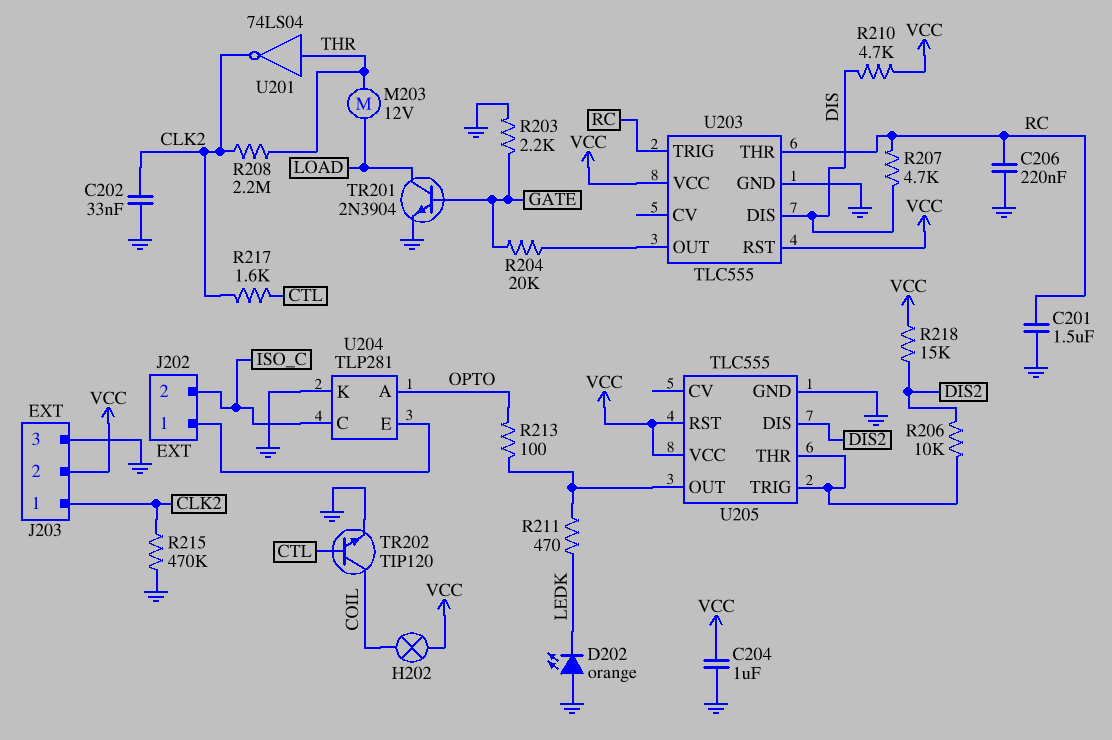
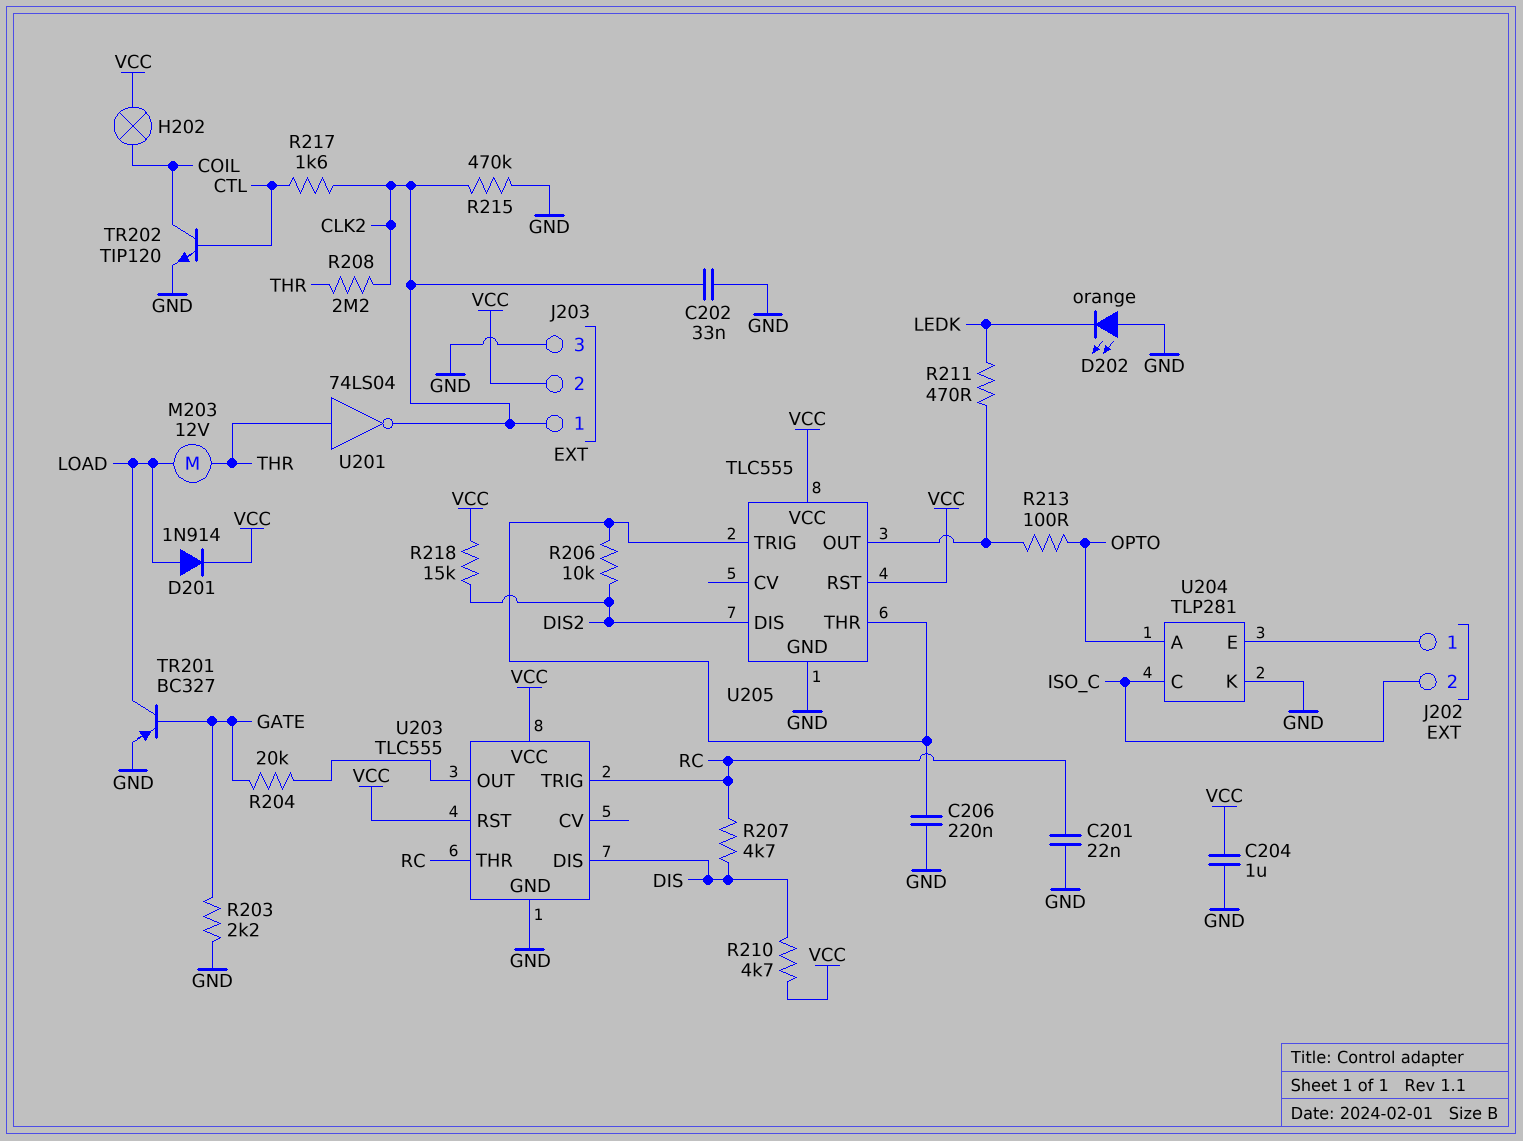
C201: 1.5uF (GND, RC) -> 22nF (GND, RC)
C206: 220nF (GND, RC) -> 220nF (GND, U205/THR)
D201: none -> diode 1N914 (A LOAD, K VCC)
TR201: NPN 2N3904 (B GATE, C LOAD, E GND) -> PNP BC327 (B GATE, C LOAD, E GND)

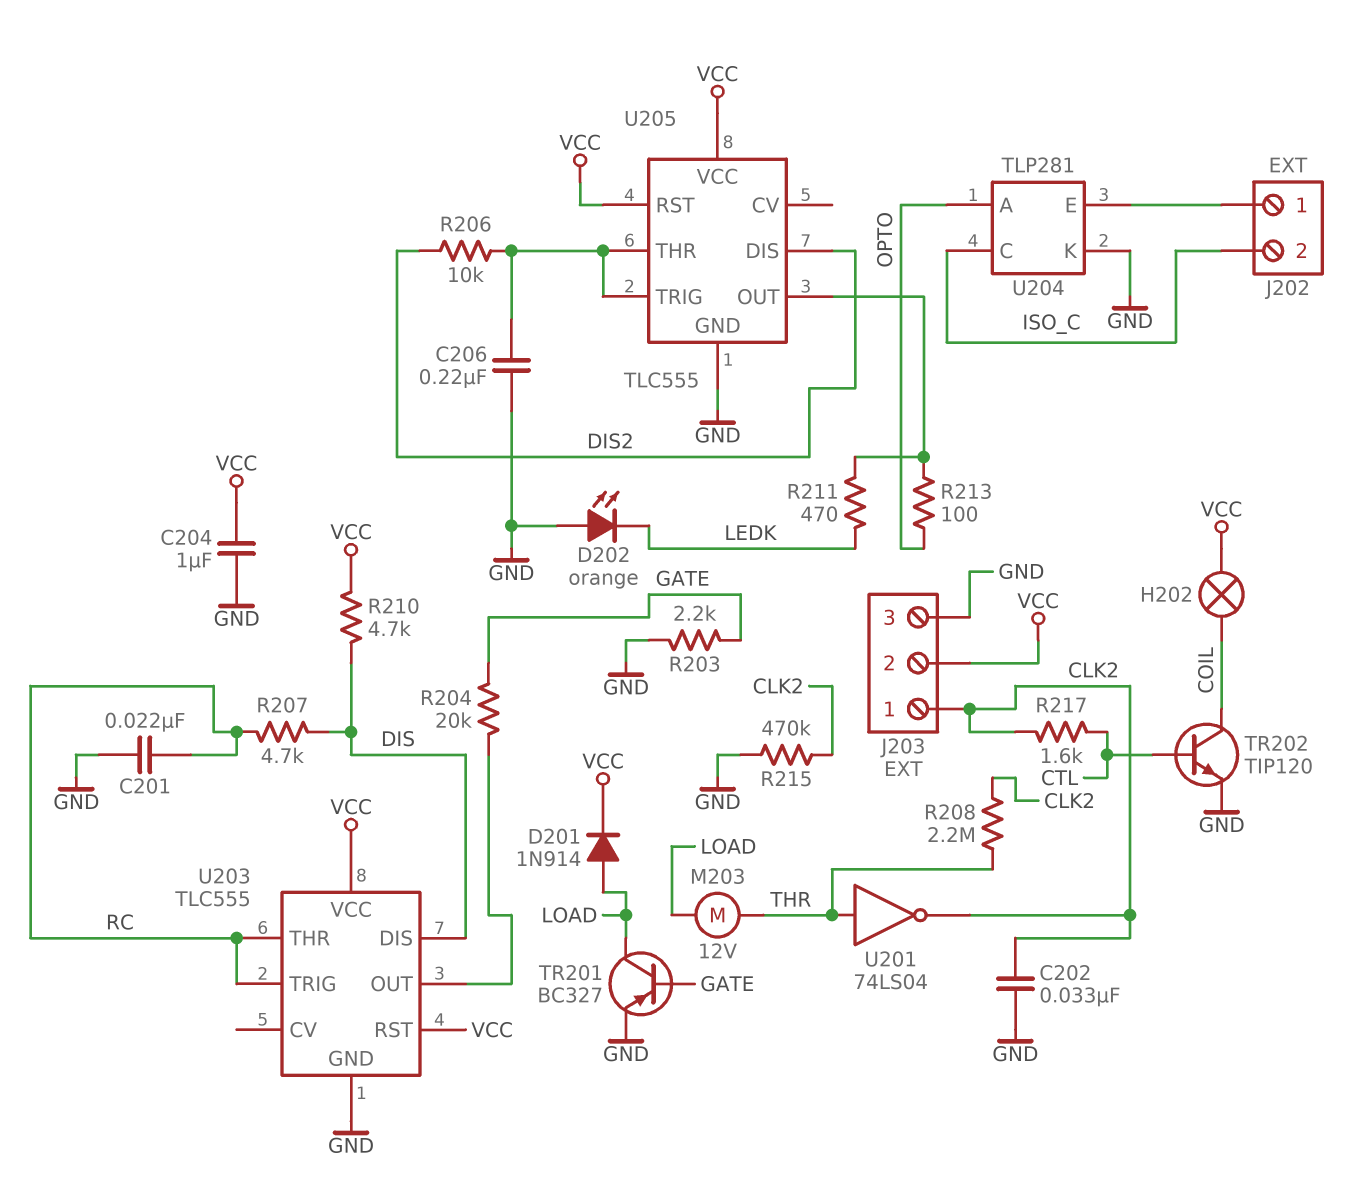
R218: 15k (DIS2, VCC) -> none

